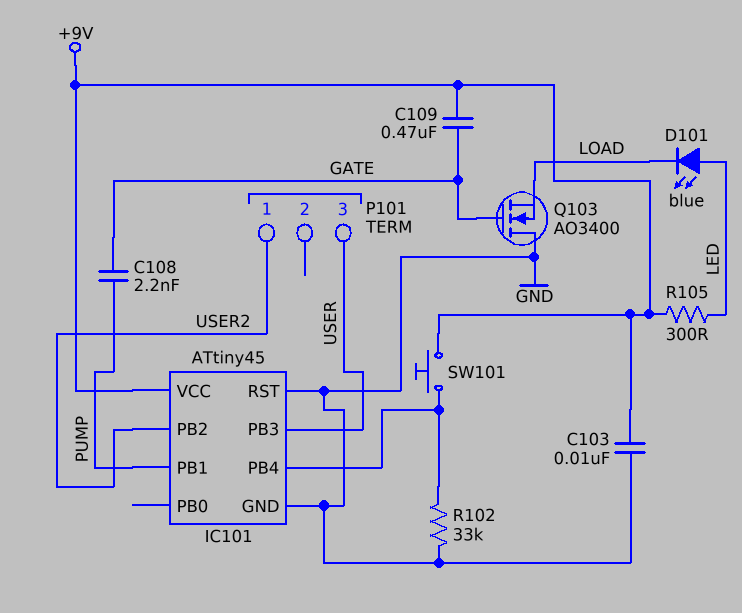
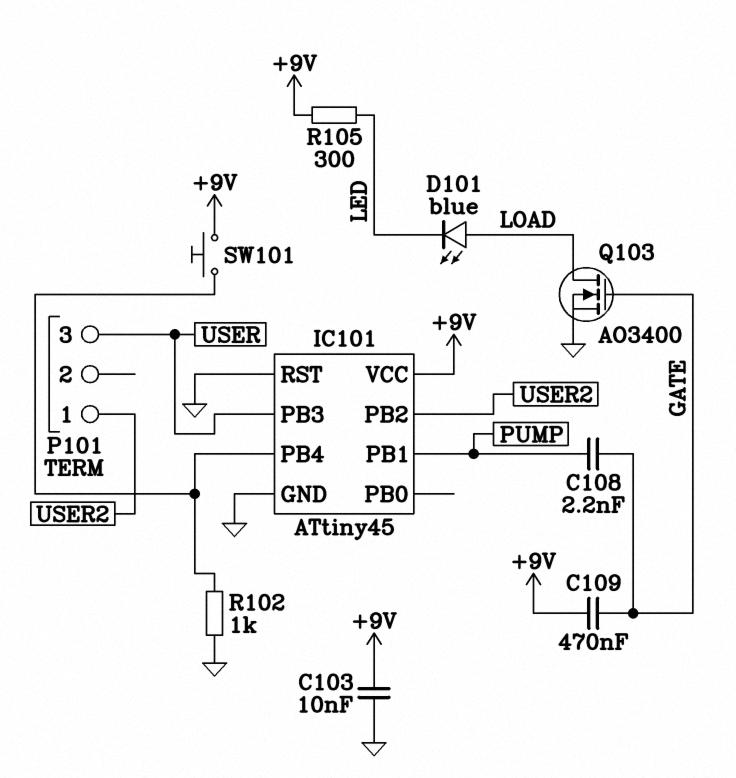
D101: LED blue (A LED, K LOAD) -> LED blue (A LOAD, K LED)
Q103: NMOS AO3400 (G GATE, D GND, S LOAD) -> NMOS AO3400 (G GATE, D LOAD, S GND)
R102: 33k (GND, IC101/PB4) -> 1k (GND, IC101/PB4)

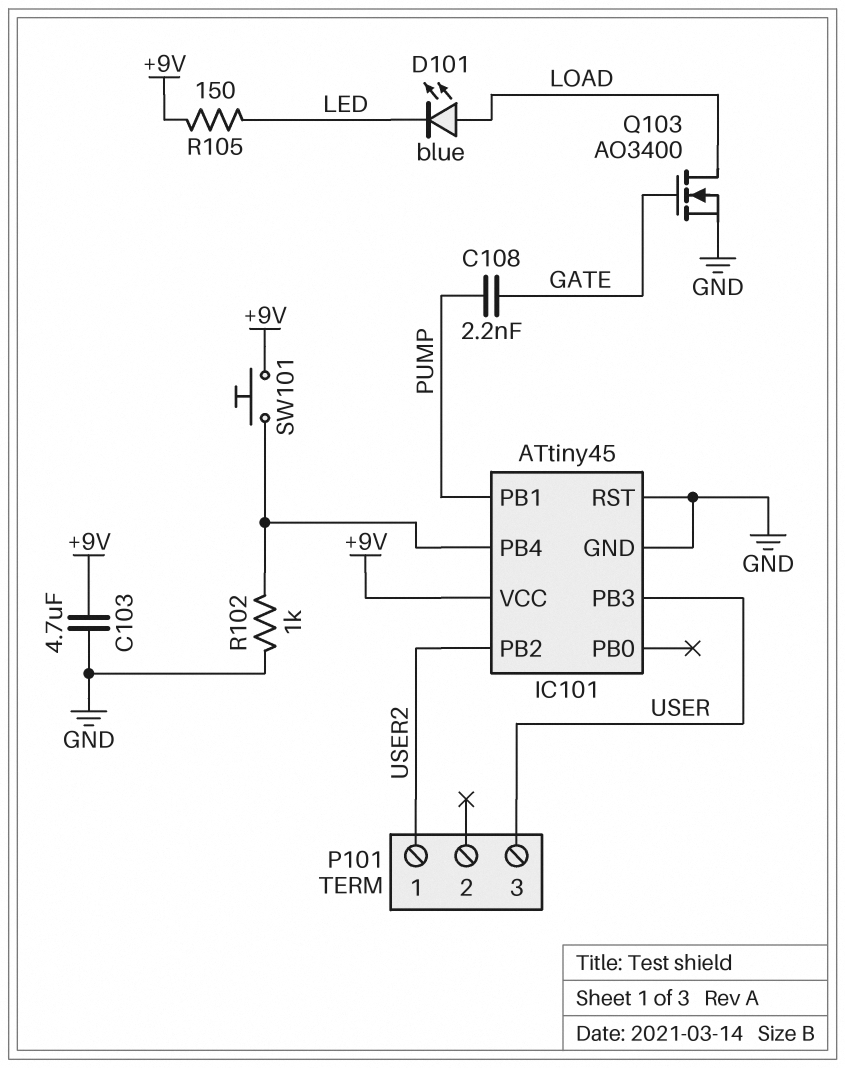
C103: 10nF (+9V, GND) -> 4.7uF (+9V, GND)
C109: 470nF (+9V, GATE) -> none
R105: 300 (+9V, LED) -> 150 (+9V, LED)

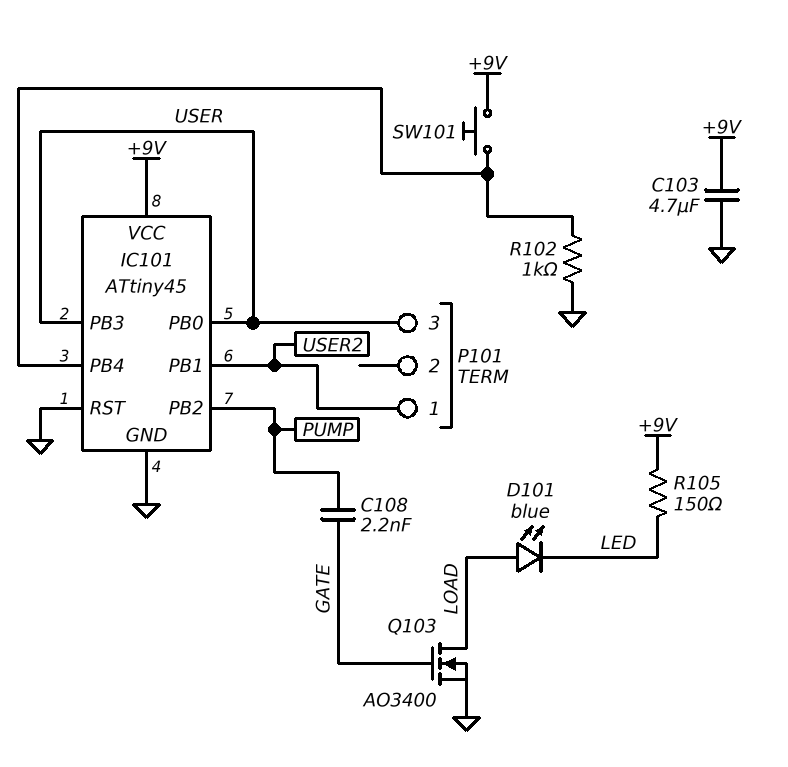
IC101 pin PB0: none -> USER
IC101 pin PB1: PUMP -> USER2
IC101 pin PB2: USER2 -> PUMP

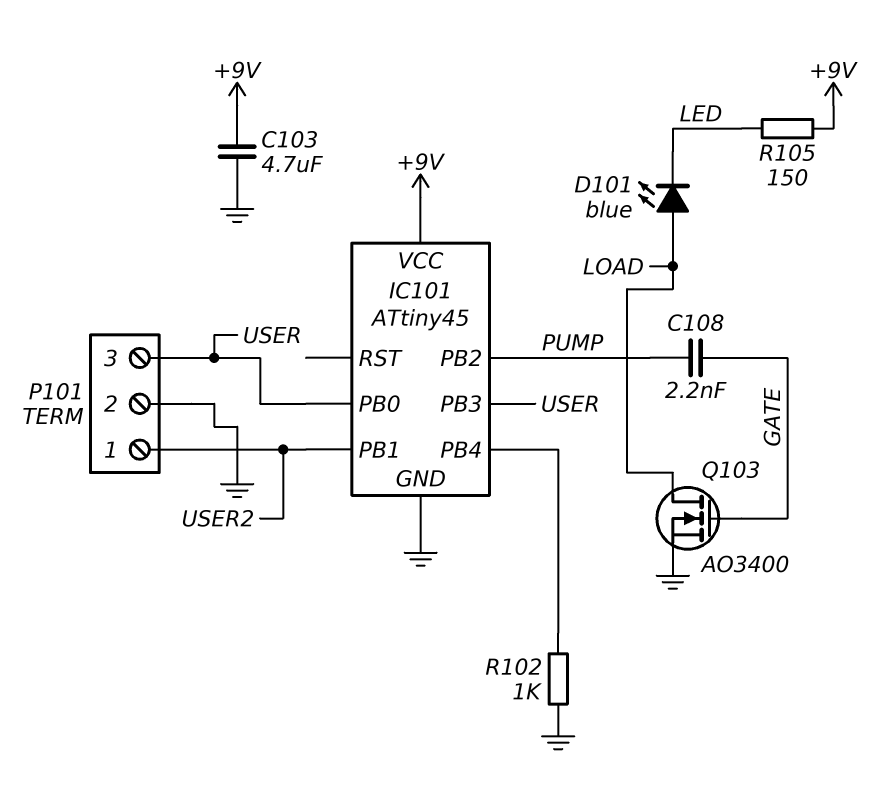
IC101 pin RST: GND -> none
P101 pin 2: none -> GND
SW101: button (+9V, IC101/PB4) -> none

